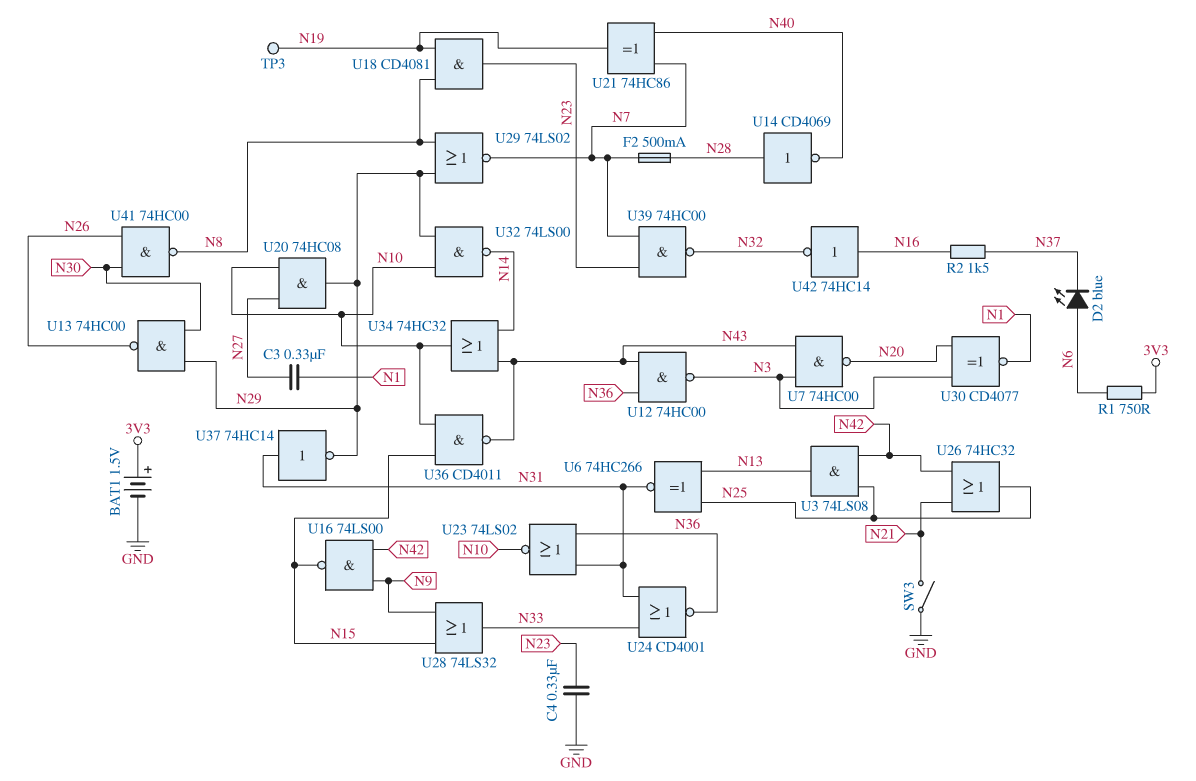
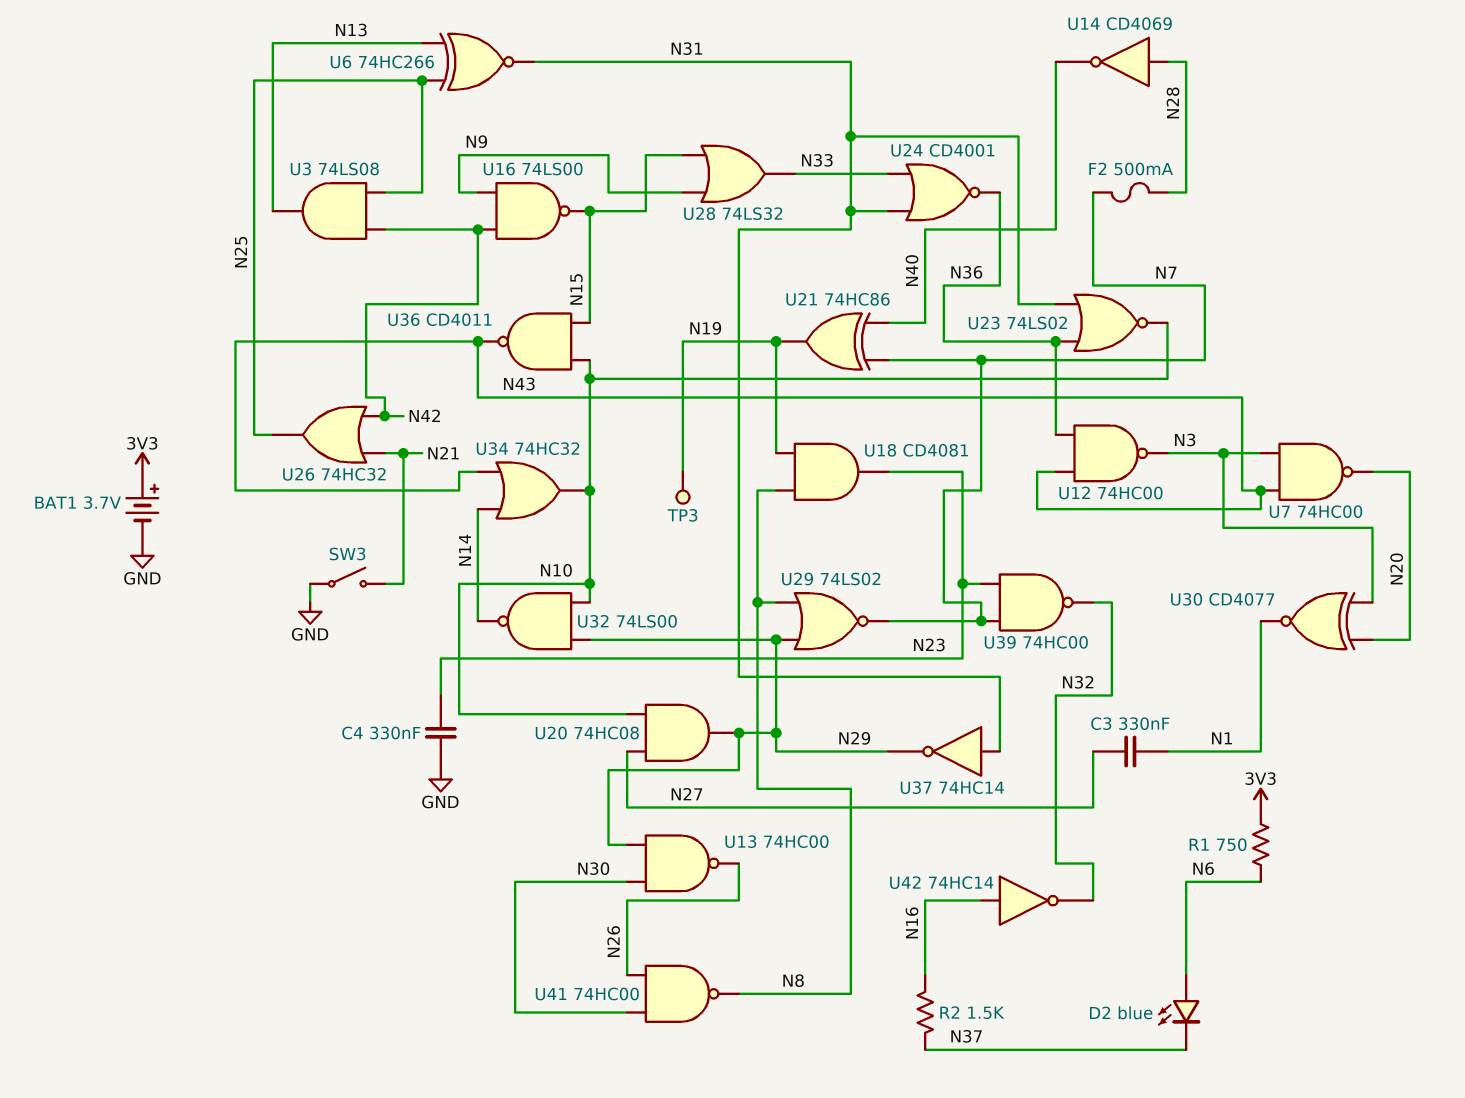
BAT1: 1.5V (plus 3V3, minus GND) -> 3.7V (plus 3V3, minus GND)

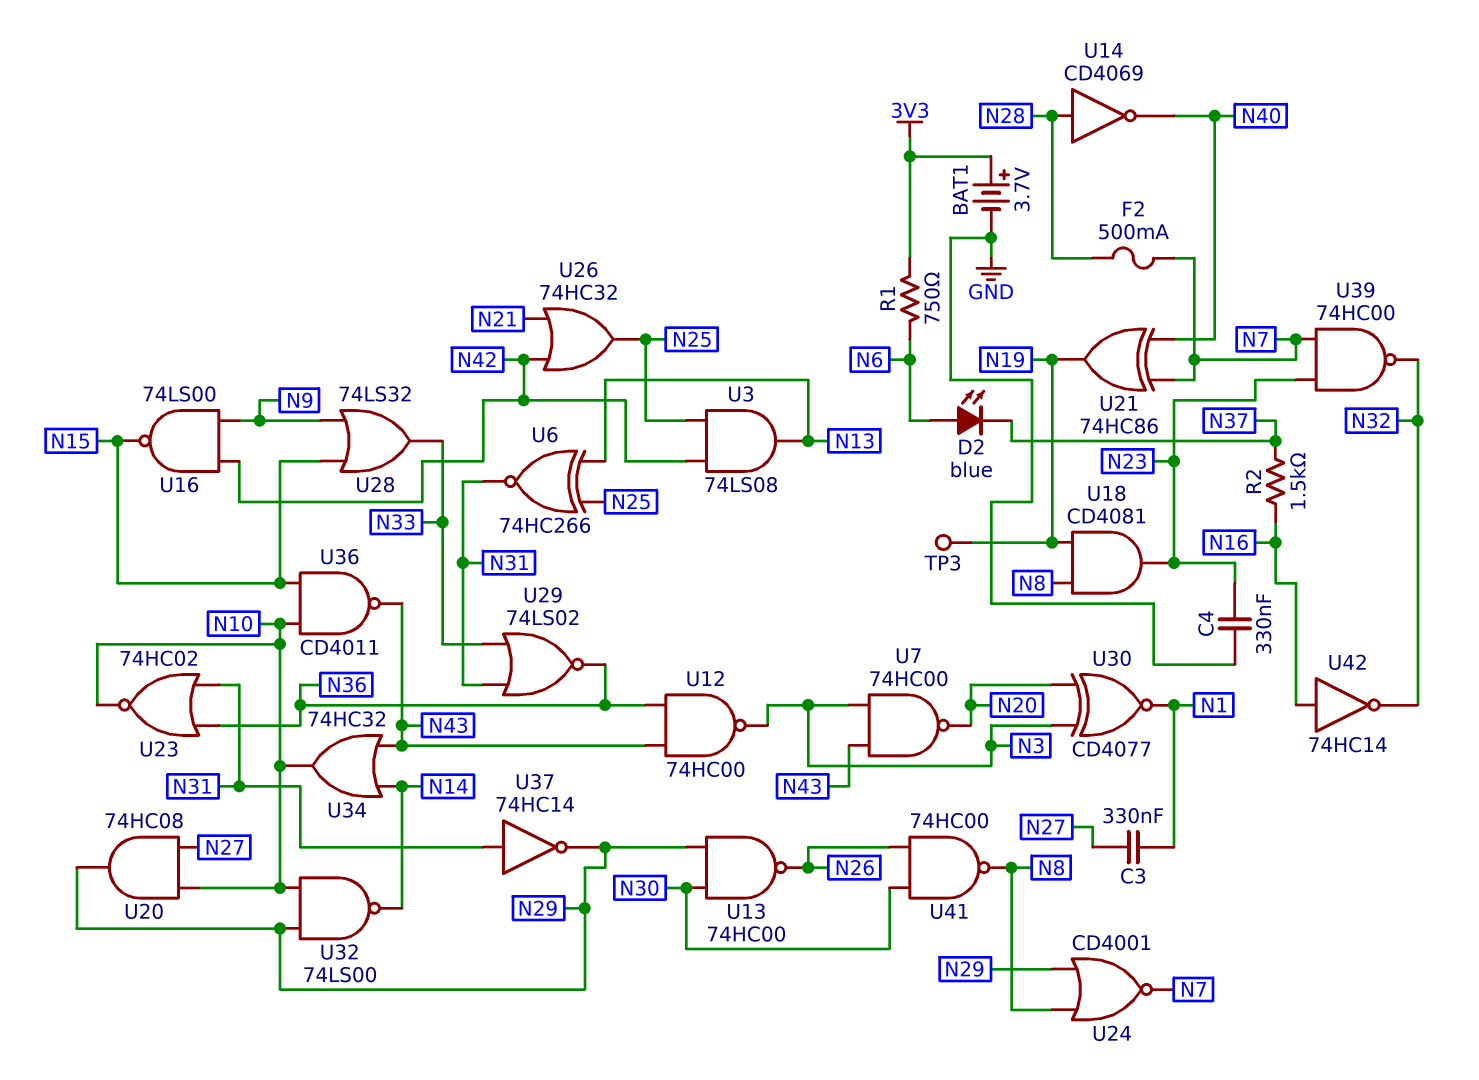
SW3: switch (GND, N21) -> none
U23: NOR 74LS02 (in N31, in N36, out N10) -> NOR 74HC02 (in N31, in N36, out N10)
U24: NOR CD4001 (in N31, in N33, out N36) -> NOR CD4001 (in N8, in N29, out N7)
U29: NOR 74LS02 (in N8, in N29, out N7) -> NOR 74LS02 (in N31, in N33, out N36)

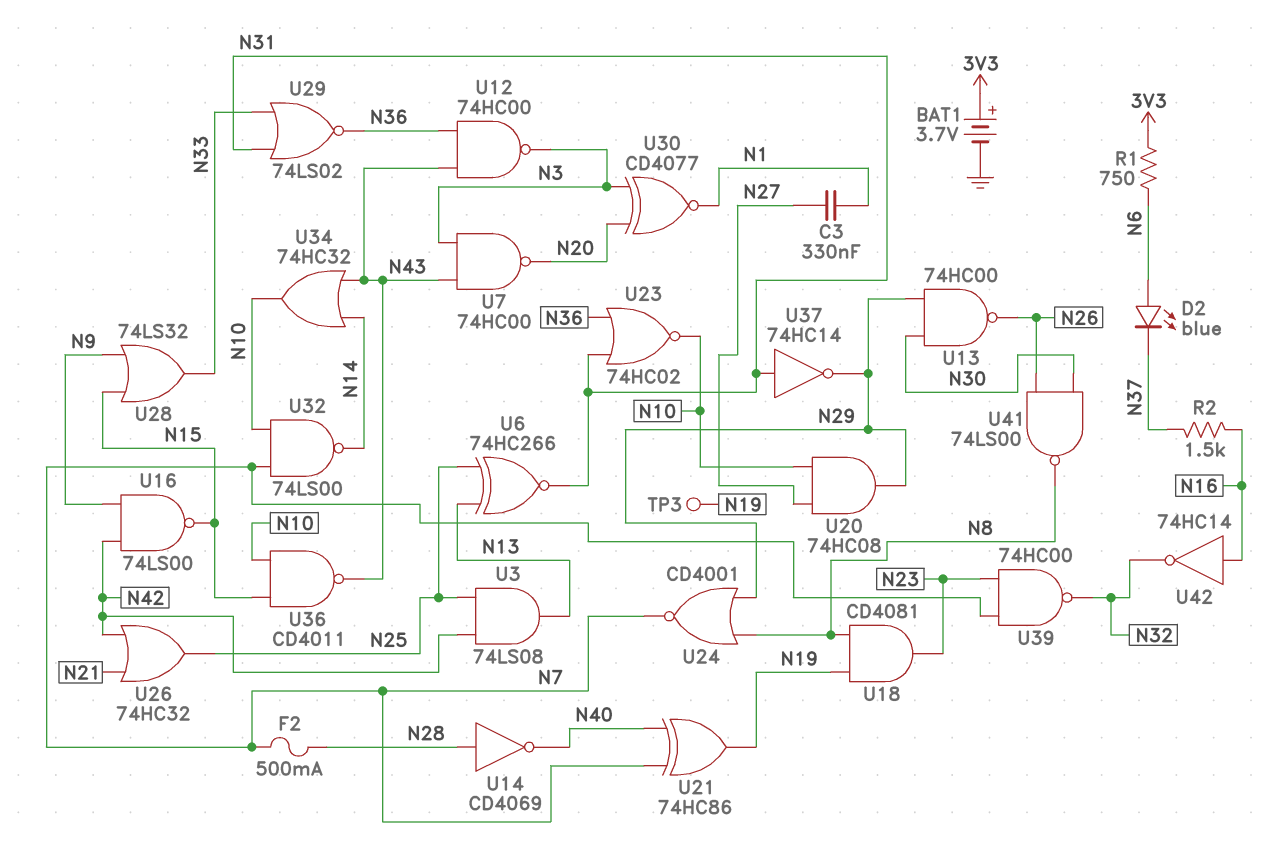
C4: 330nF (GND, N23) -> none
U32: NAND 74LS00 (in N10, in N29, out N14) -> NAND 74LS00 (in N7, in N10, out N14)
U41: NAND 74HC00 (in N26, in N30, out N8) -> NAND 74LS00 (in N26, in N30, out N8)

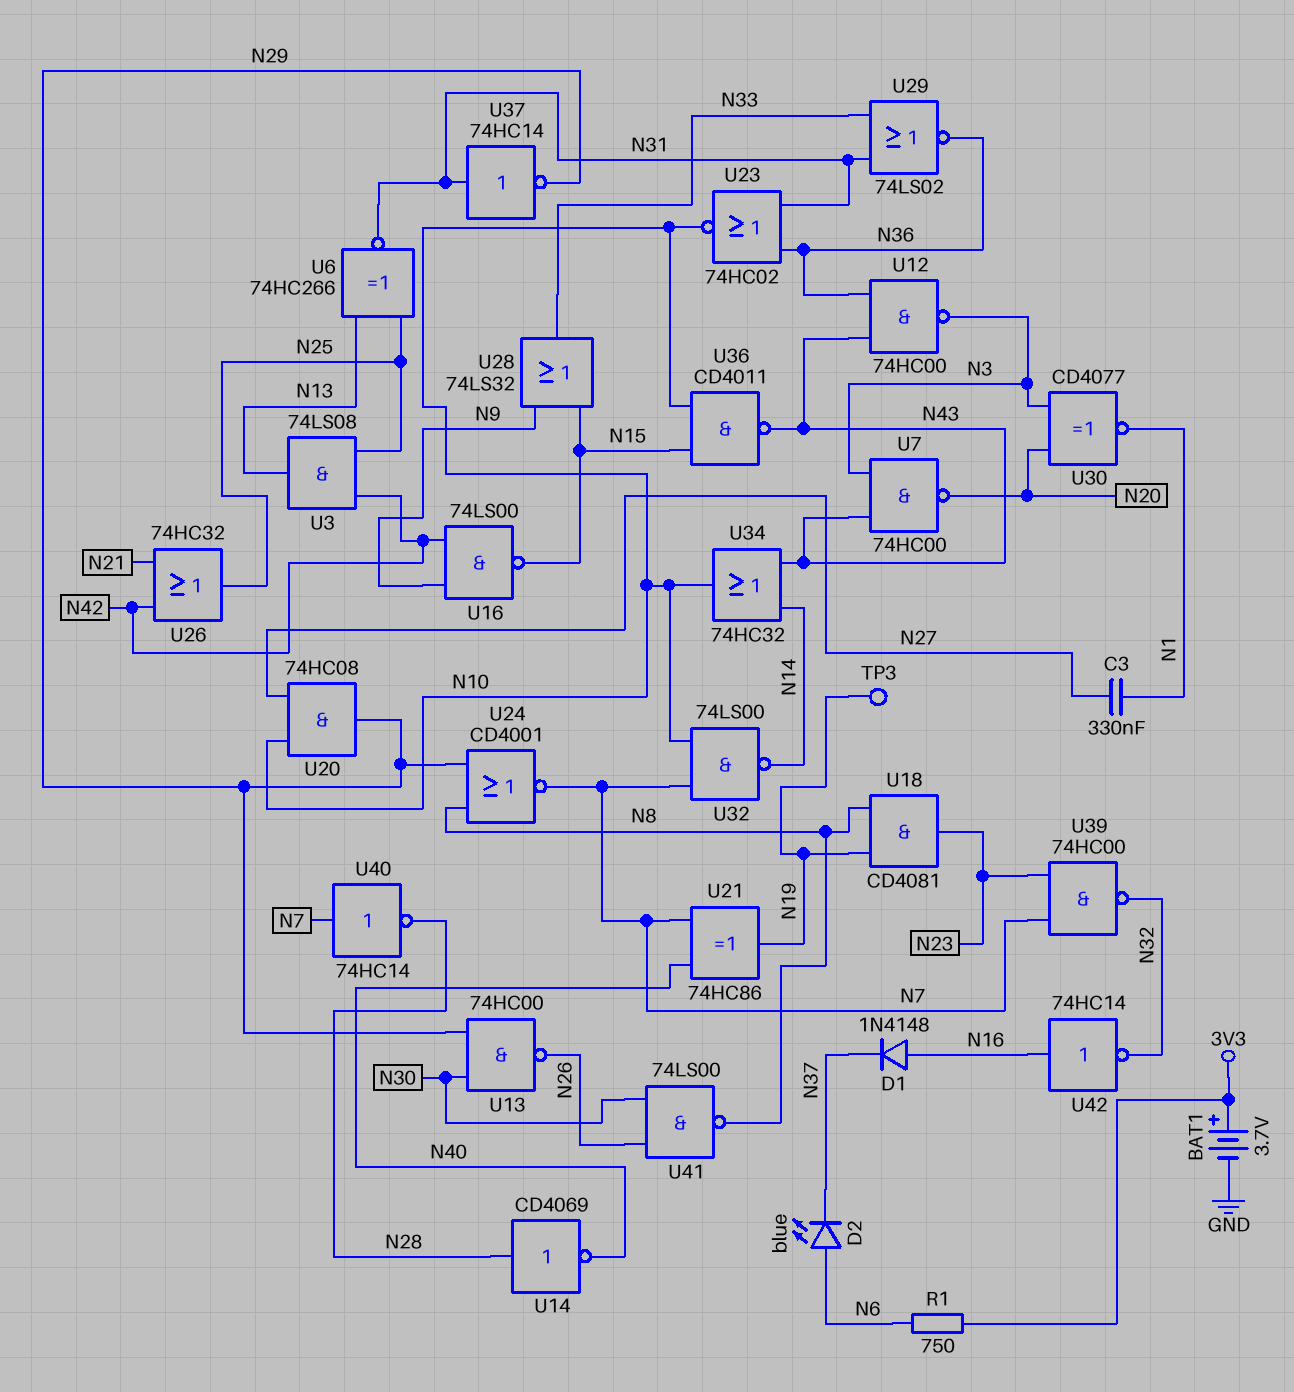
D1: none -> diode 1N4148 (A N16, K N37)
F2: 500mA (N7, N28) -> none
R2: 1.5k (N16, N37) -> none
U40: none -> NOT 74HC14 (in N7, out N28)

